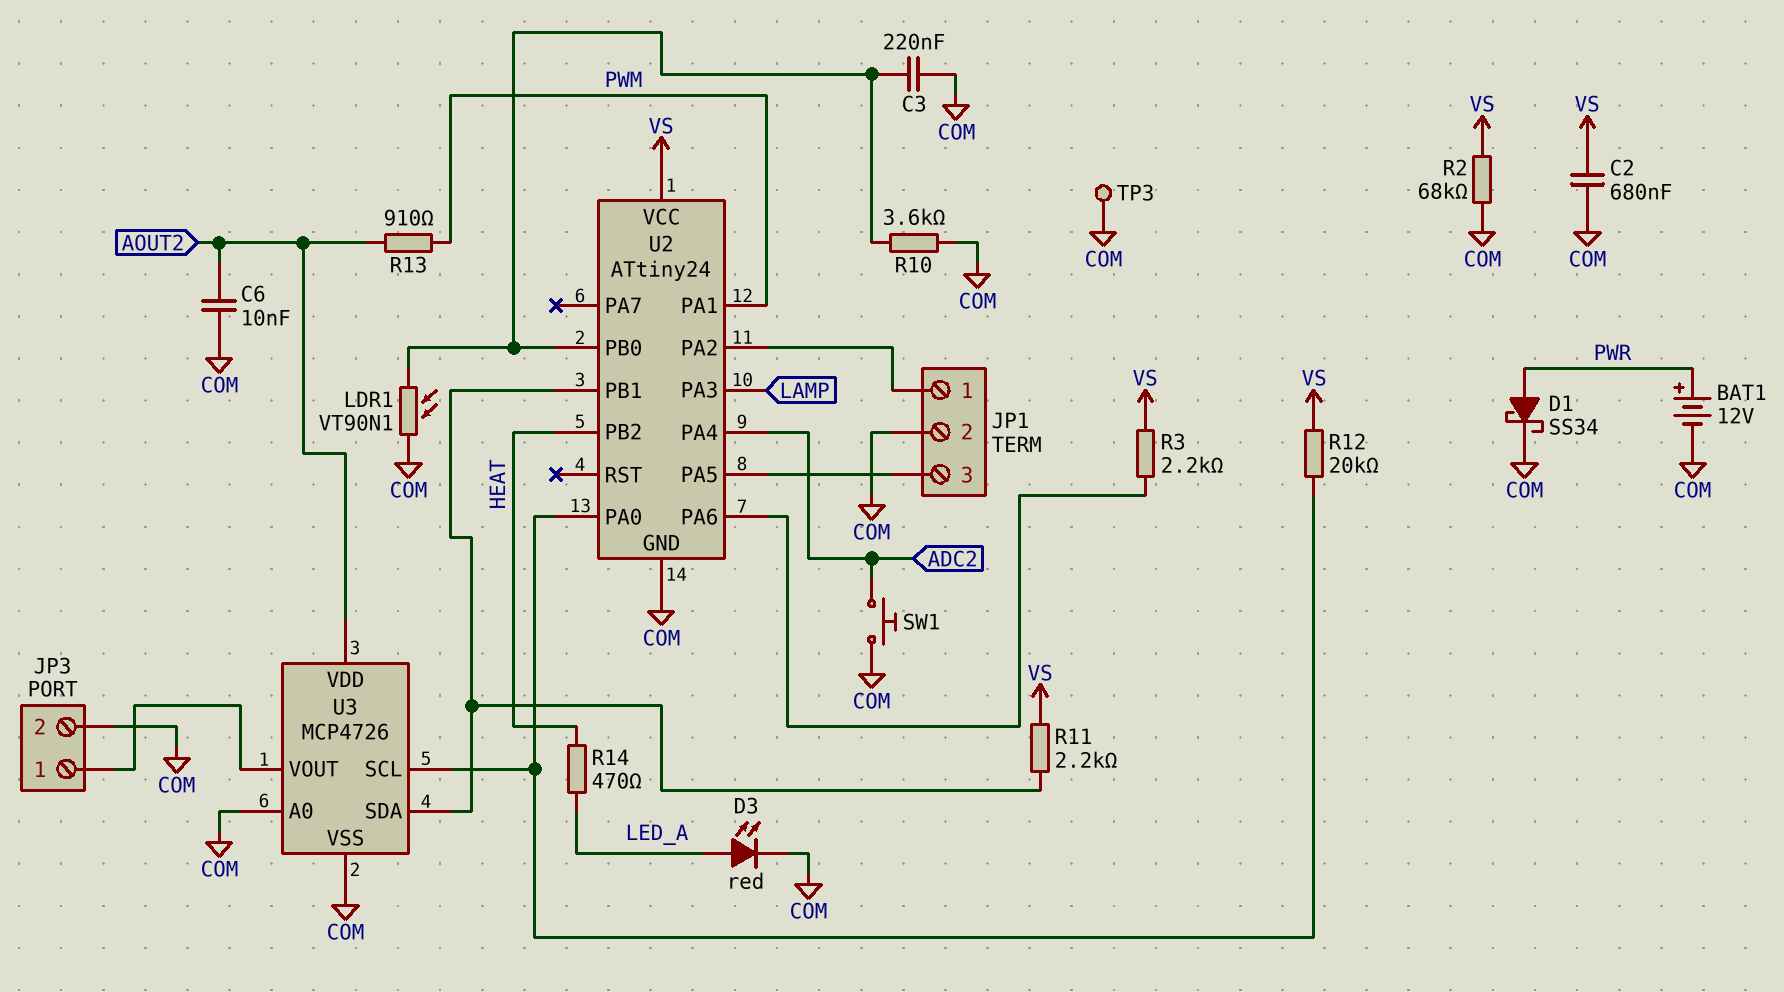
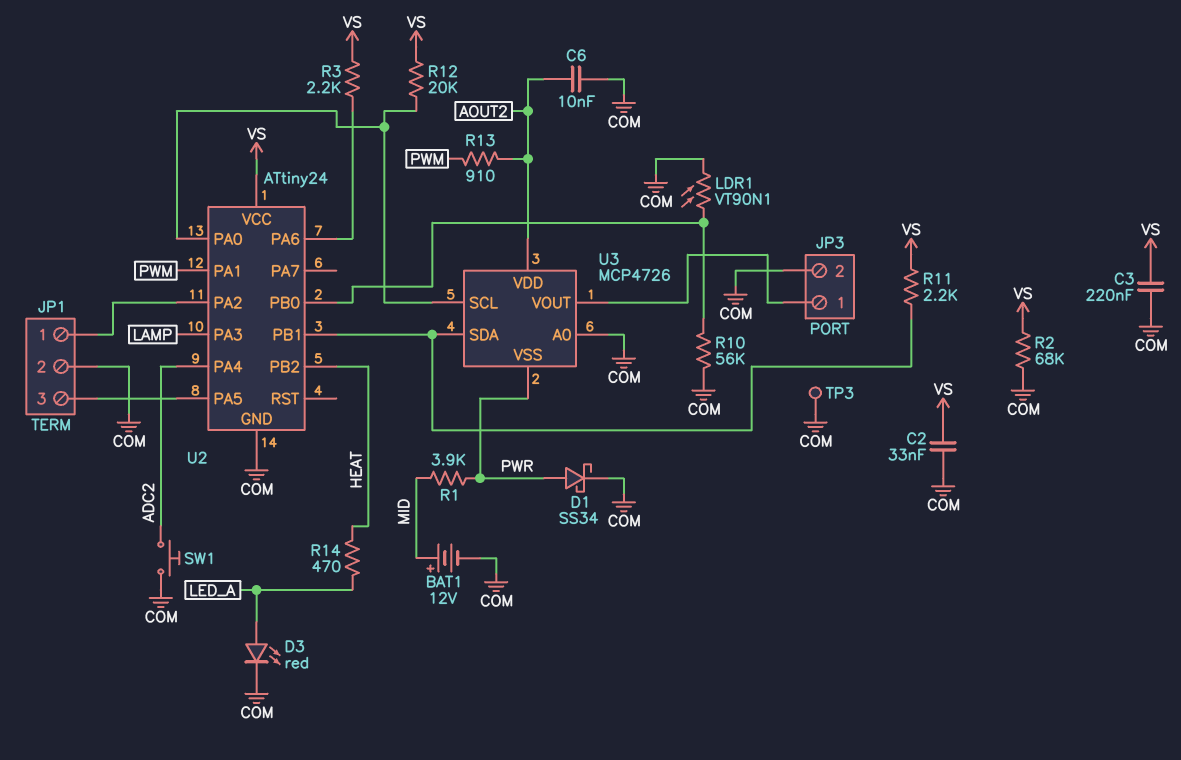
BAT1: 12V (plus PWR, minus COM) -> 12V (plus MID, minus COM)
C2: 680nF (COM, VS) -> 33nF (COM, VS)
C3: 220nF (COM, U2/PB0) -> 220nF (COM, VS)
R1: none -> 3.9k (MID, PWR)
R10: 3.6k (COM, U2/PB0) -> 56k (COM, U2/PB0)
U3 pin VSS: COM -> PWR

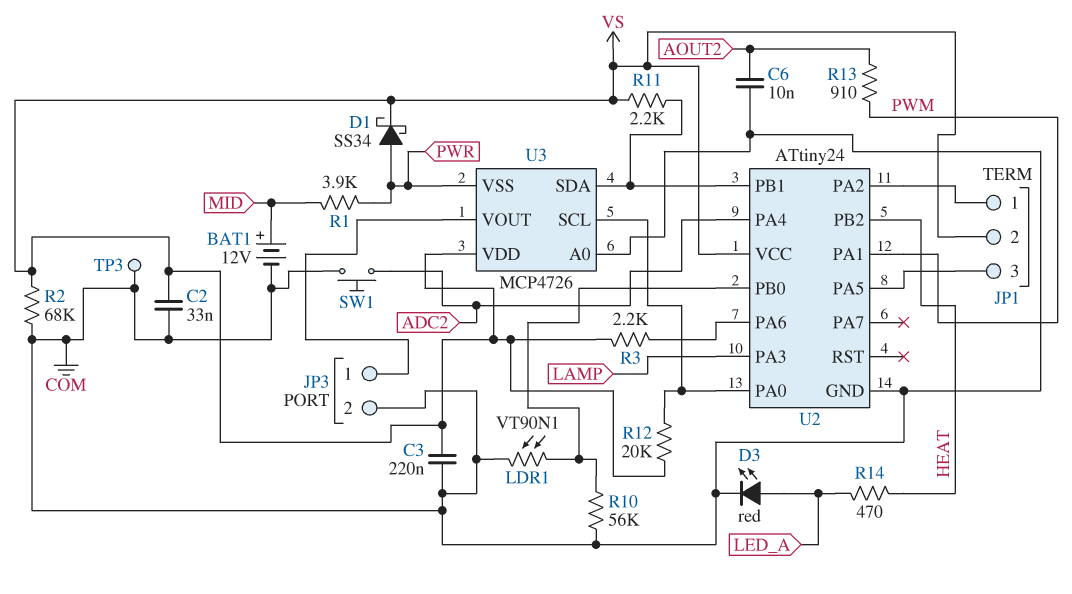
D1: schottky SS34 (A PWR, K COM) -> schottky SS34 (A PWR, K VS)
JP1 pin 2: COM -> VS
U3 pin VDD: AOUT2 -> VS

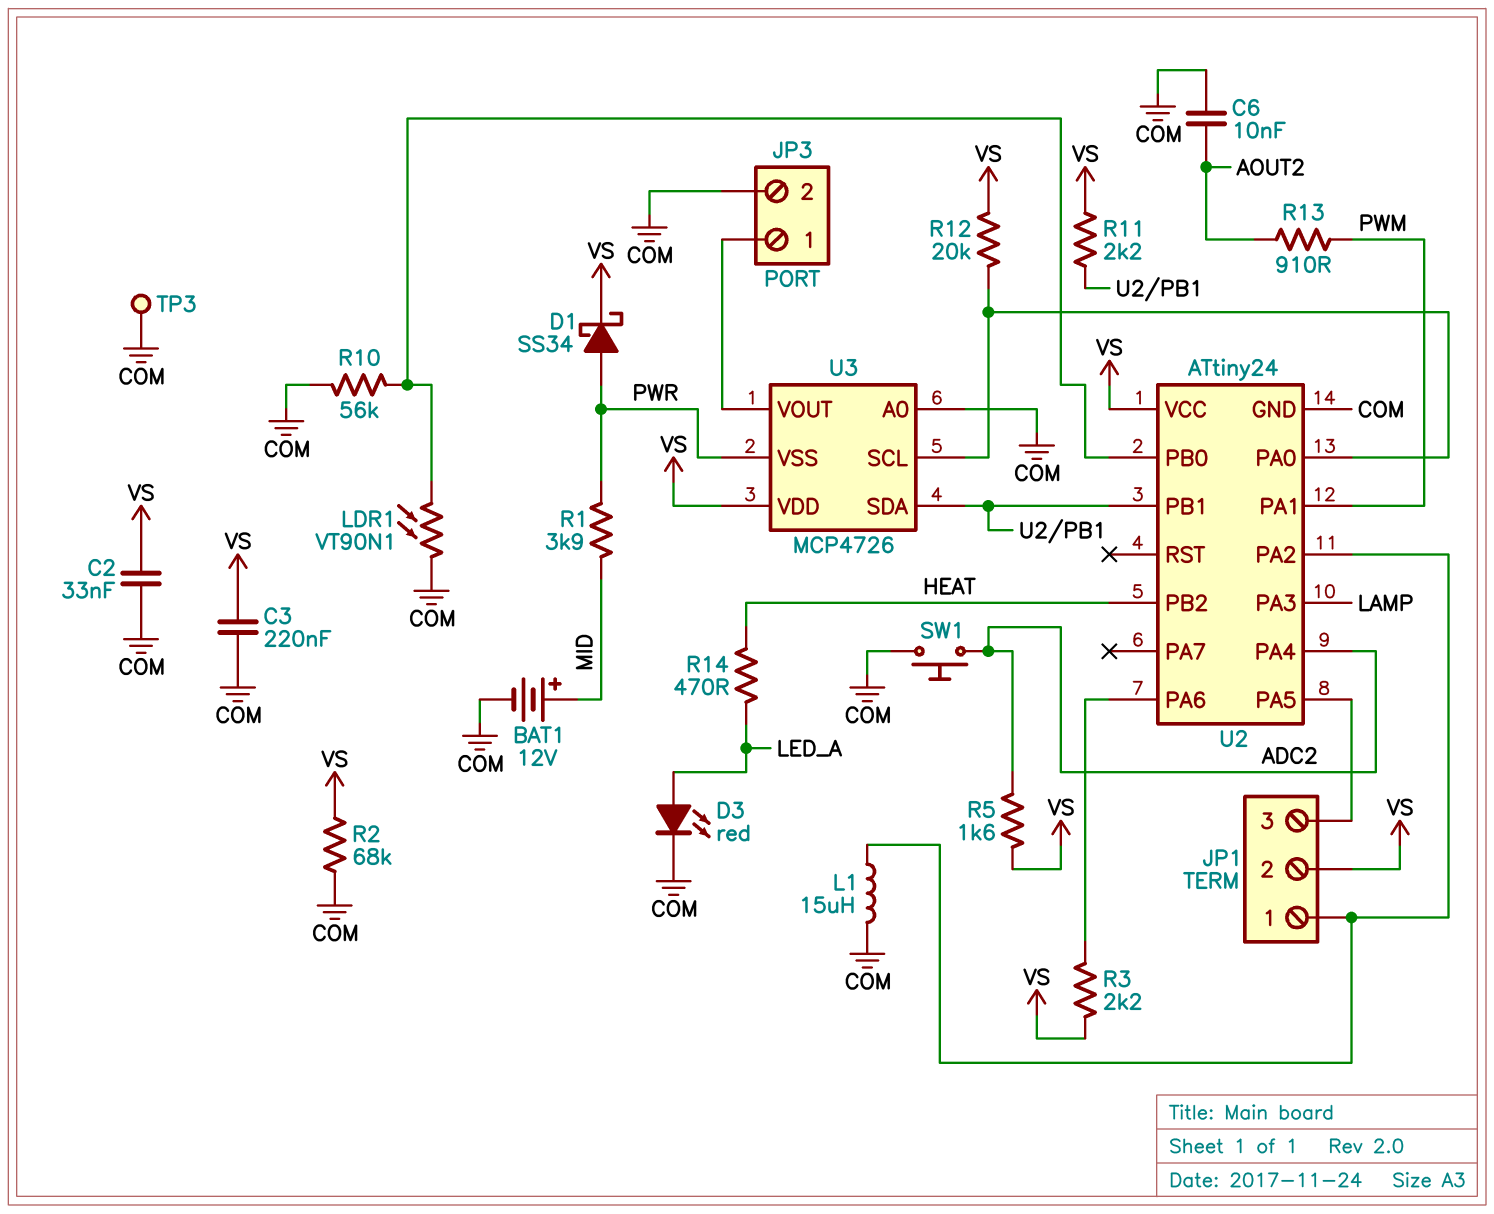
L1: none -> 15uH (COM, JP1/1)
R5: none -> 1.6k (ADC2, VS)

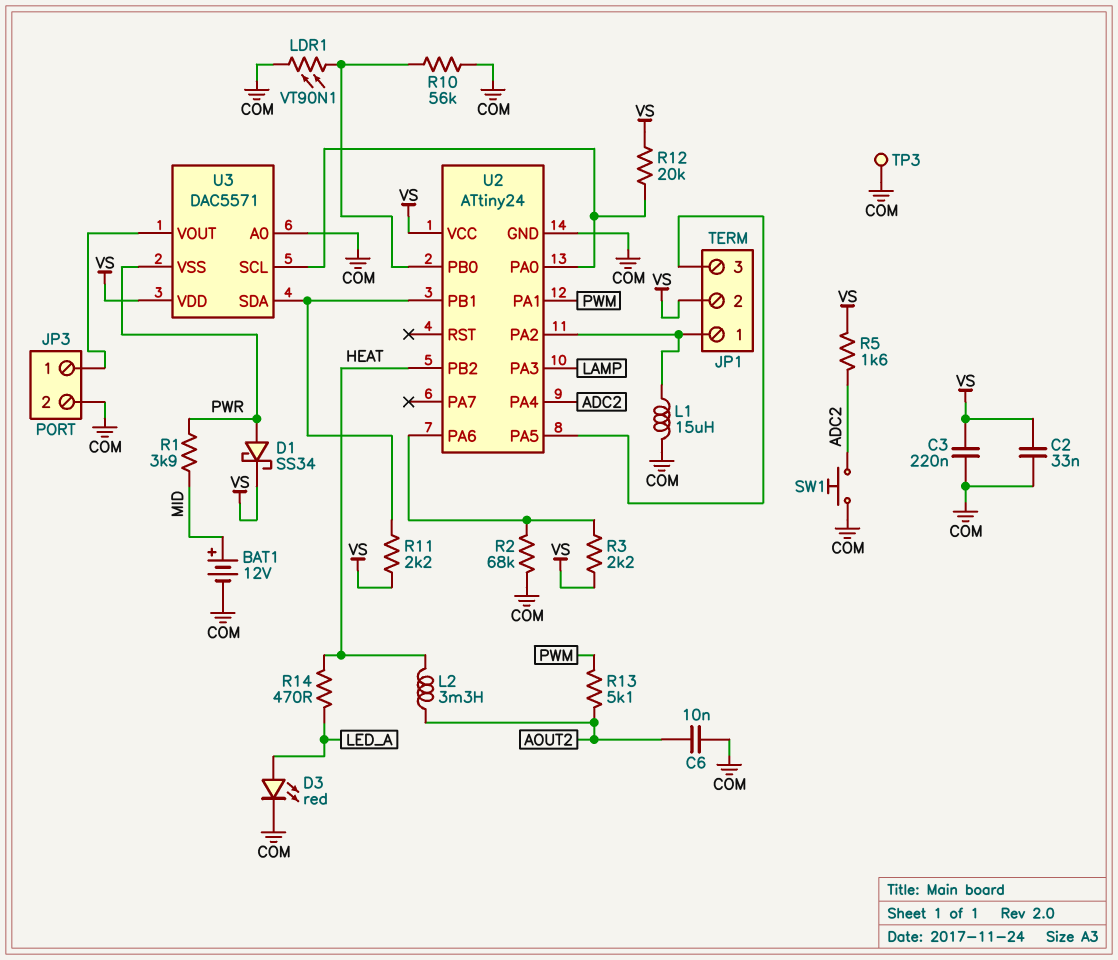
L2: none -> 3.3mH (AOUT2, HEAT)
R2: 68k (COM, VS) -> 68k (COM, U2/PA6)
R13: 910 (AOUT2, PWM) -> 5.1k (AOUT2, PWM)
U3: MCP4726 -> DAC5571

